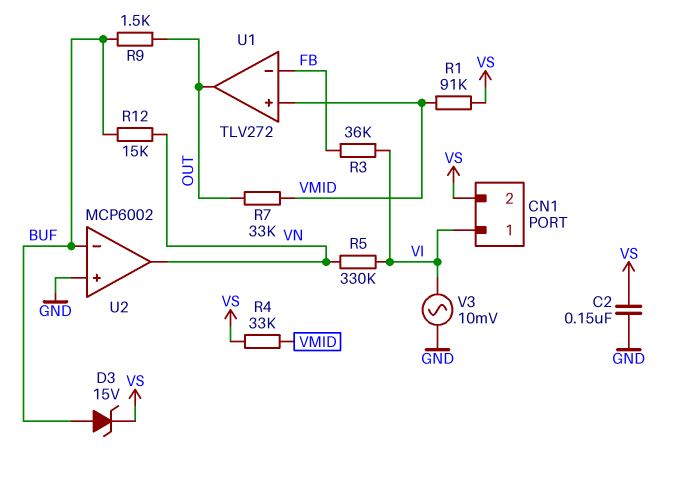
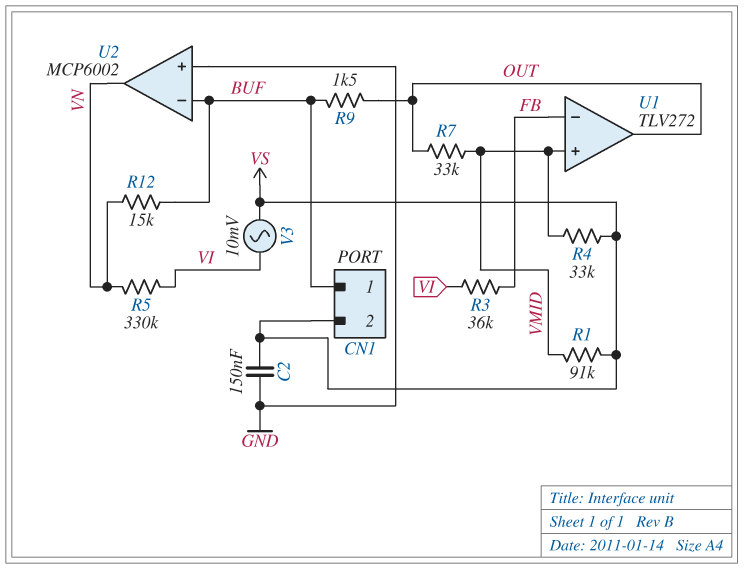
CN1 pin 1: VI -> BUF
D3: zener 15V (A BUF, K VS) -> none
V3: AC 10mV (GND, VI) -> AC 10mV (VI, VS)

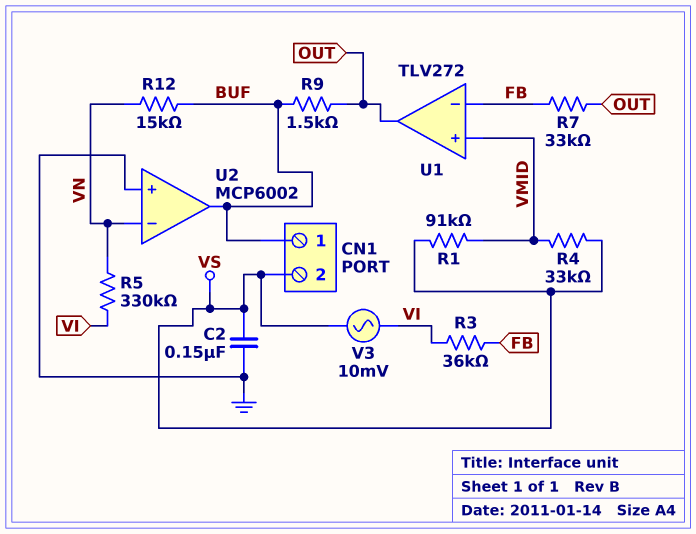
R7: 33k (OUT, VMID) -> 33k (FB, OUT)
U2 pin in-: BUF -> VN
U2 pin out: VN -> BUF

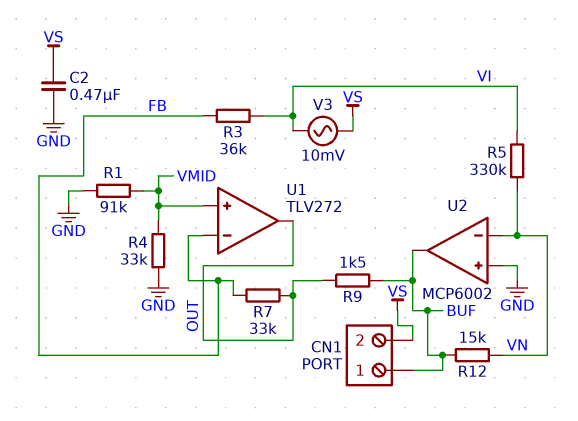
C2: 150nF (GND, VS) -> 470nF (GND, VS)
R1: 91k (VMID, VS) -> 91k (GND, VMID)
R4: 33k (VMID, VS) -> 33k (GND, VMID)

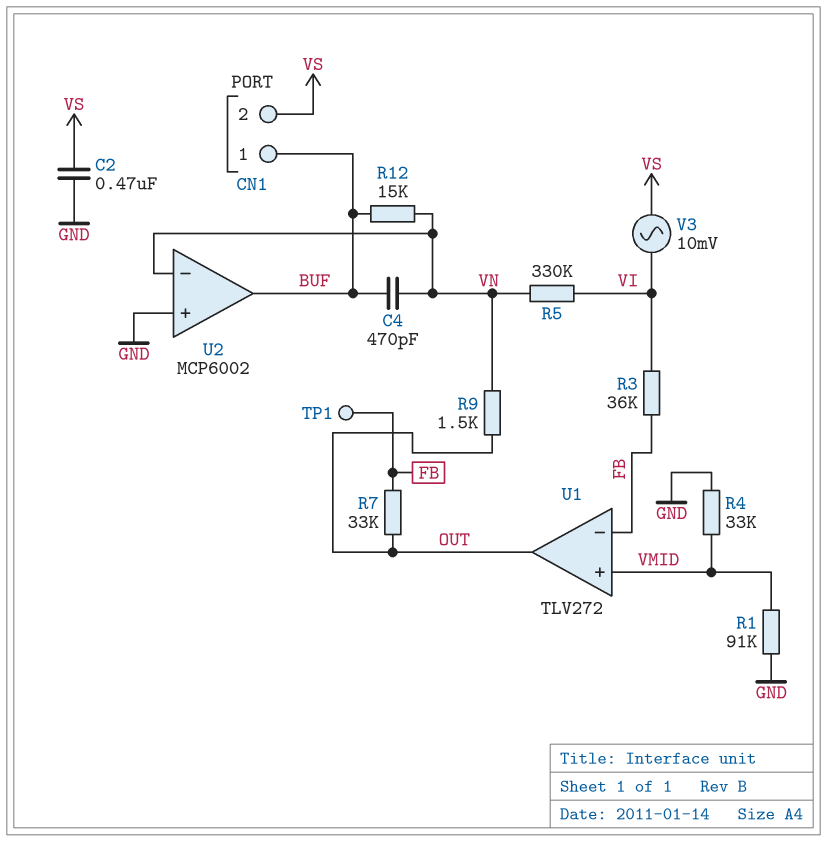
C4: none -> 470pF (BUF, VN)
R9: 1.5k (BUF, OUT) -> 1.5k (OUT, VN)
TP1: none -> test point (FB)

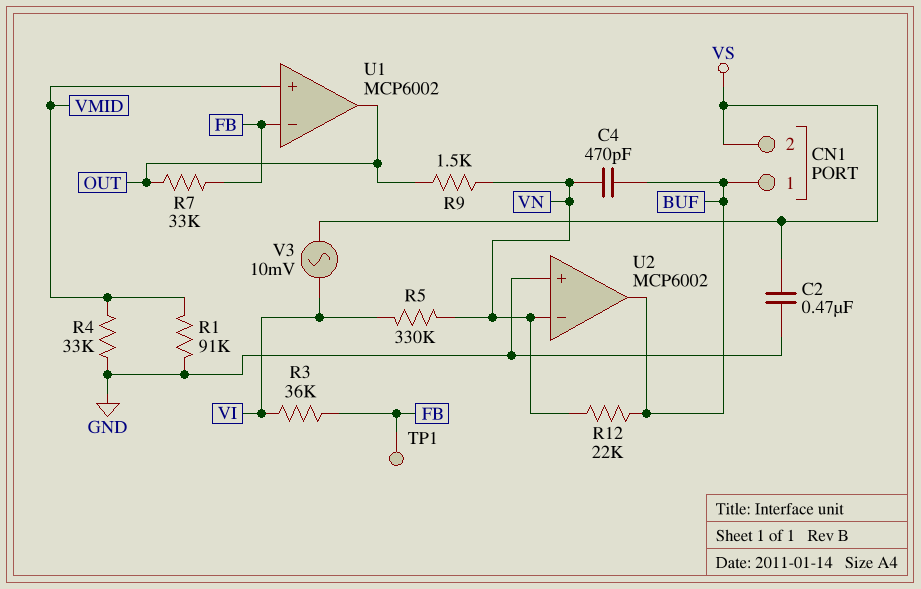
R12: 15k (BUF, VN) -> 22k (BUF, VN)
U1: TLV272 -> MCP6002

